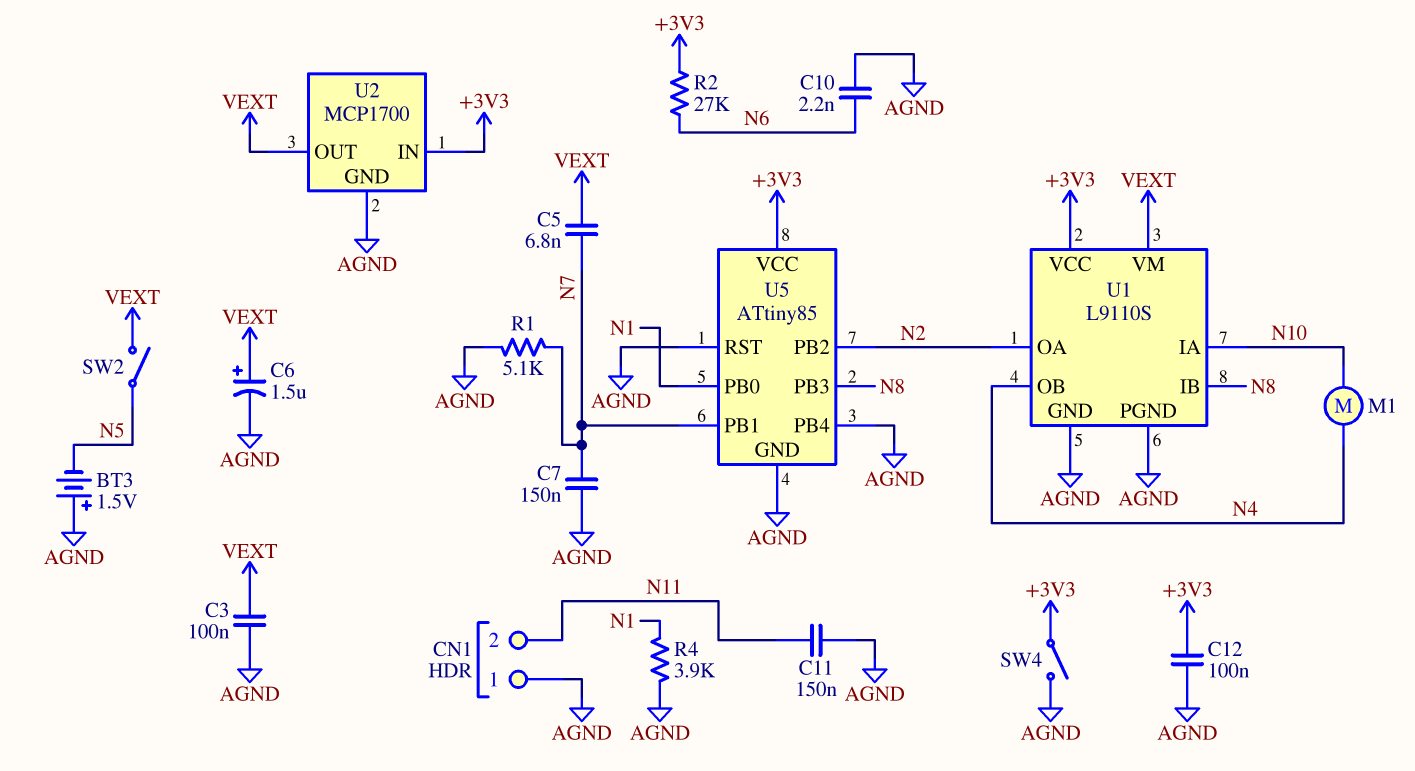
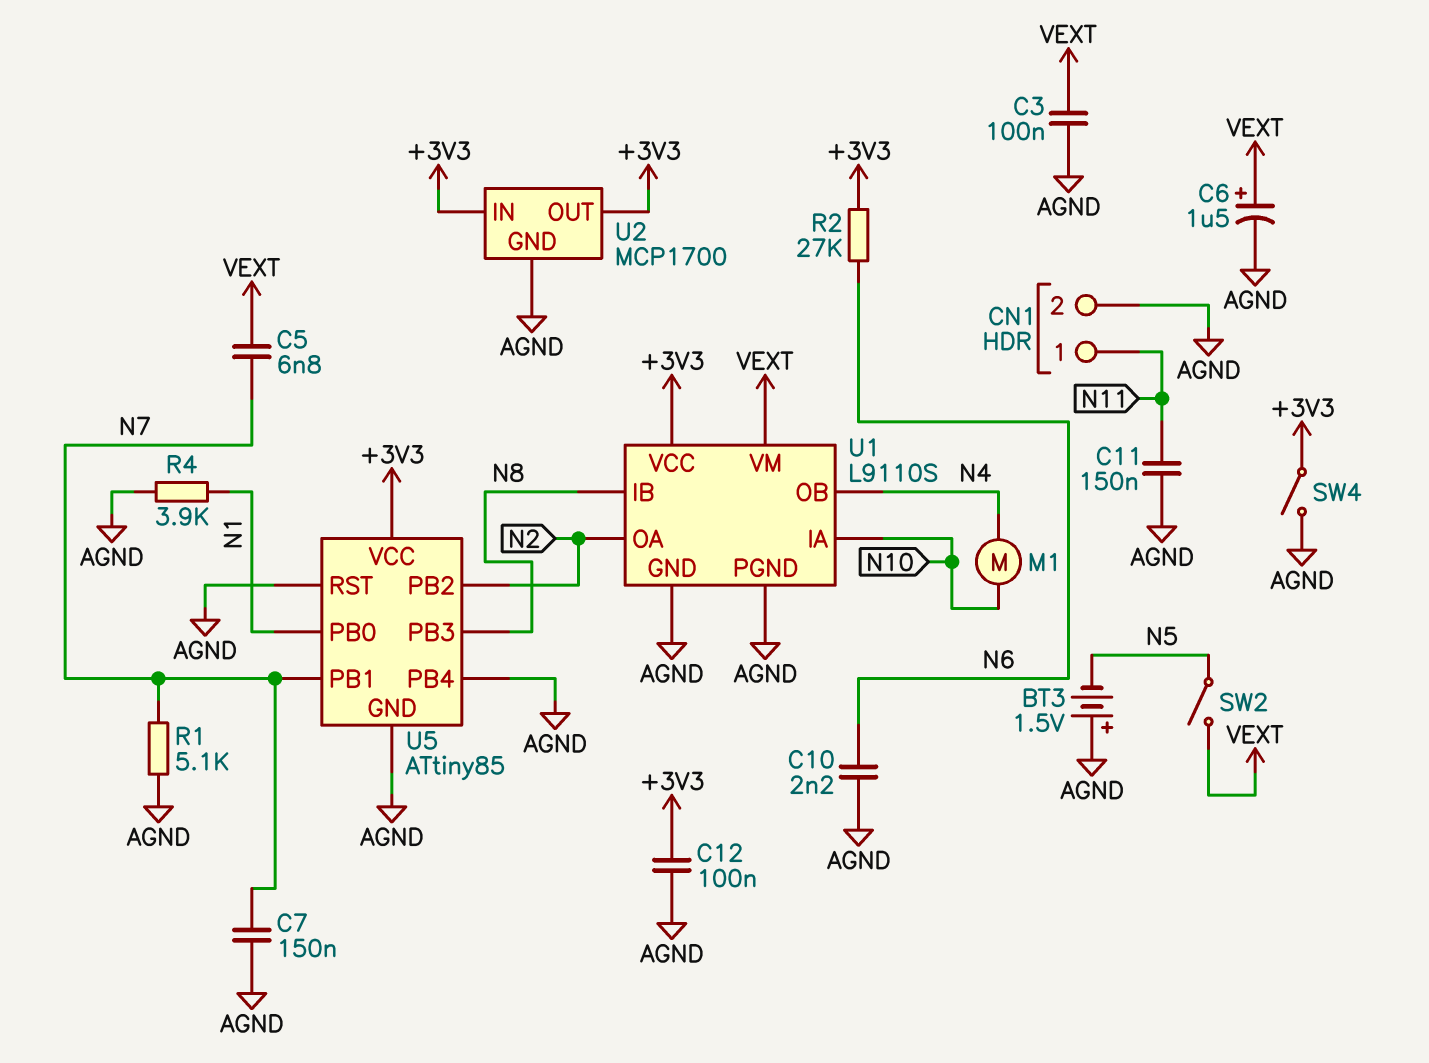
CN1 pin 1: AGND -> N11
CN1 pin 2: N11 -> AGND
U2 pin OUT: VEXT -> +3V3

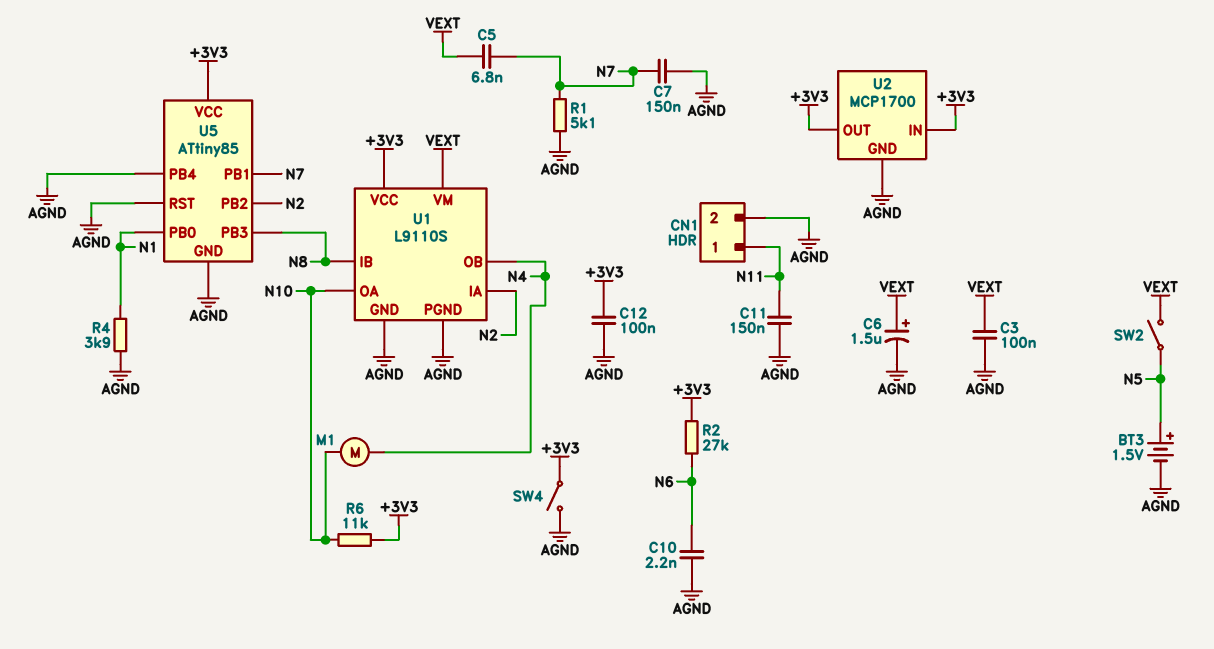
BT3: 1.5V (plus AGND, minus N5) -> 1.5V (plus N5, minus AGND)
R6: none -> 11k (+3V3, N10)
U1 pin IA: N10 -> N2
U1 pin OA: N2 -> N10

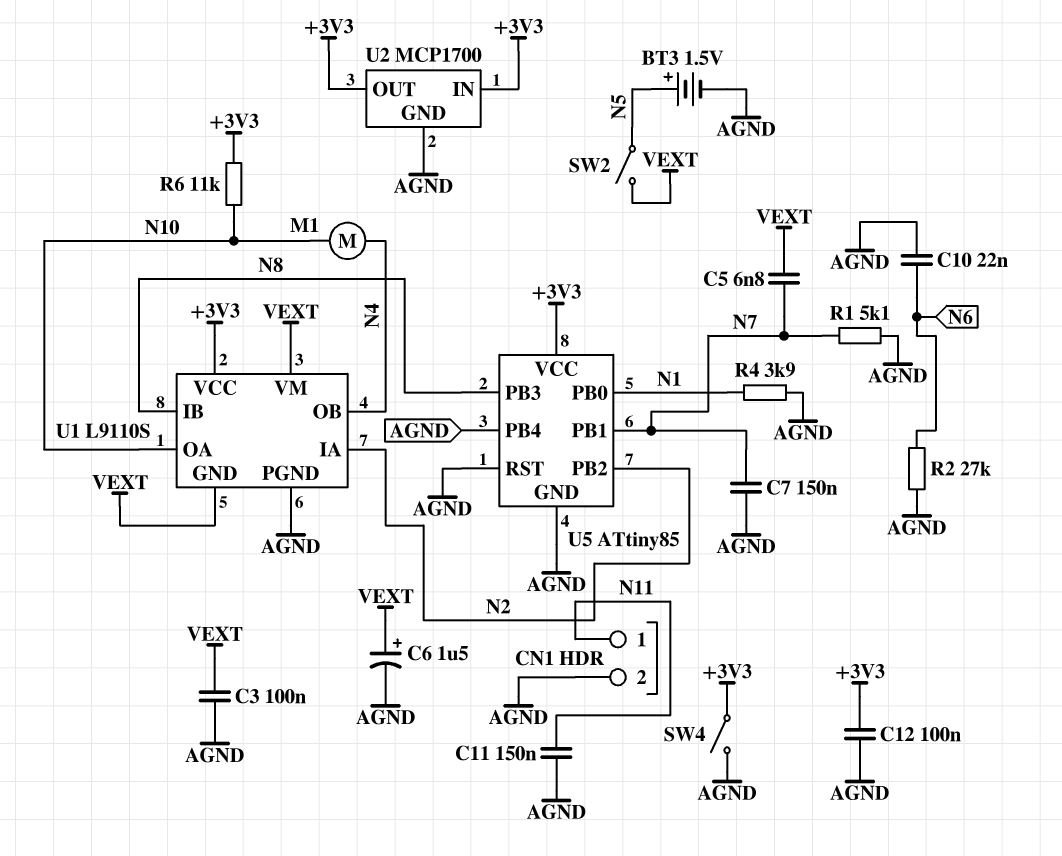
C10: 2.2nF (AGND, N6) -> 22nF (AGND, N6)
R2: 27k (+3V3, N6) -> 27k (AGND, N6)
U1 pin GND: AGND -> VEXT

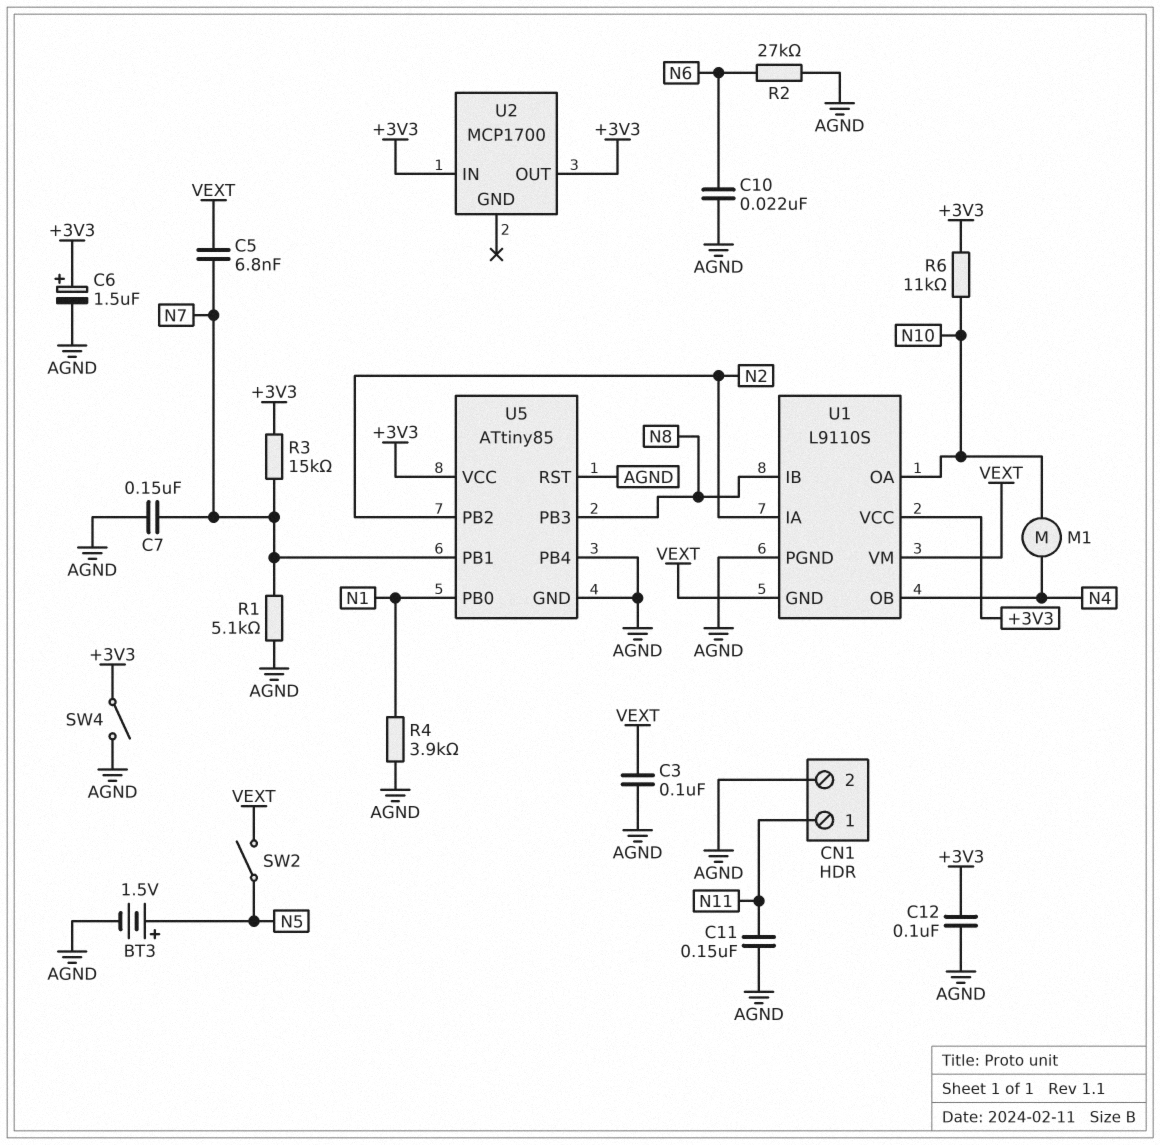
C6: 1.5uF (plus VEXT, minus AGND) -> 1.5uF (plus +3V3, minus AGND)
R3: none -> 15k (+3V3, N7)
U2 pin GND: AGND -> none

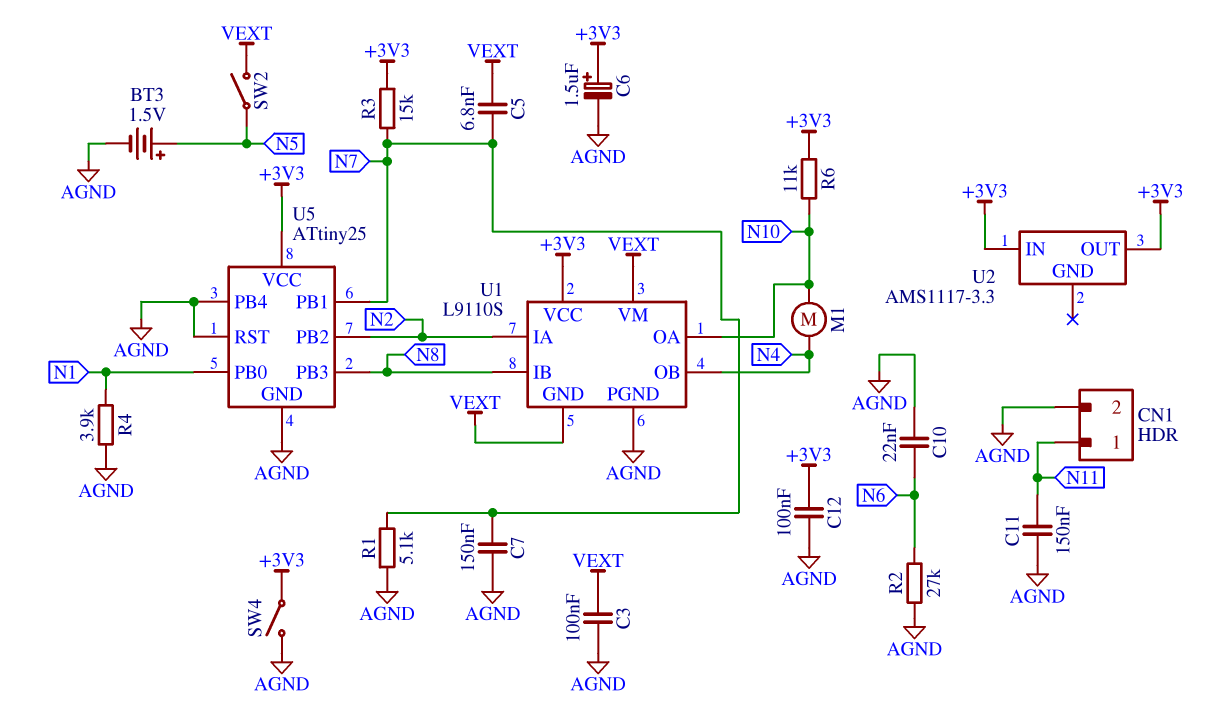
U2: MCP1700 -> AMS1117-3.3
U5: ATtiny85 -> ATtiny25

